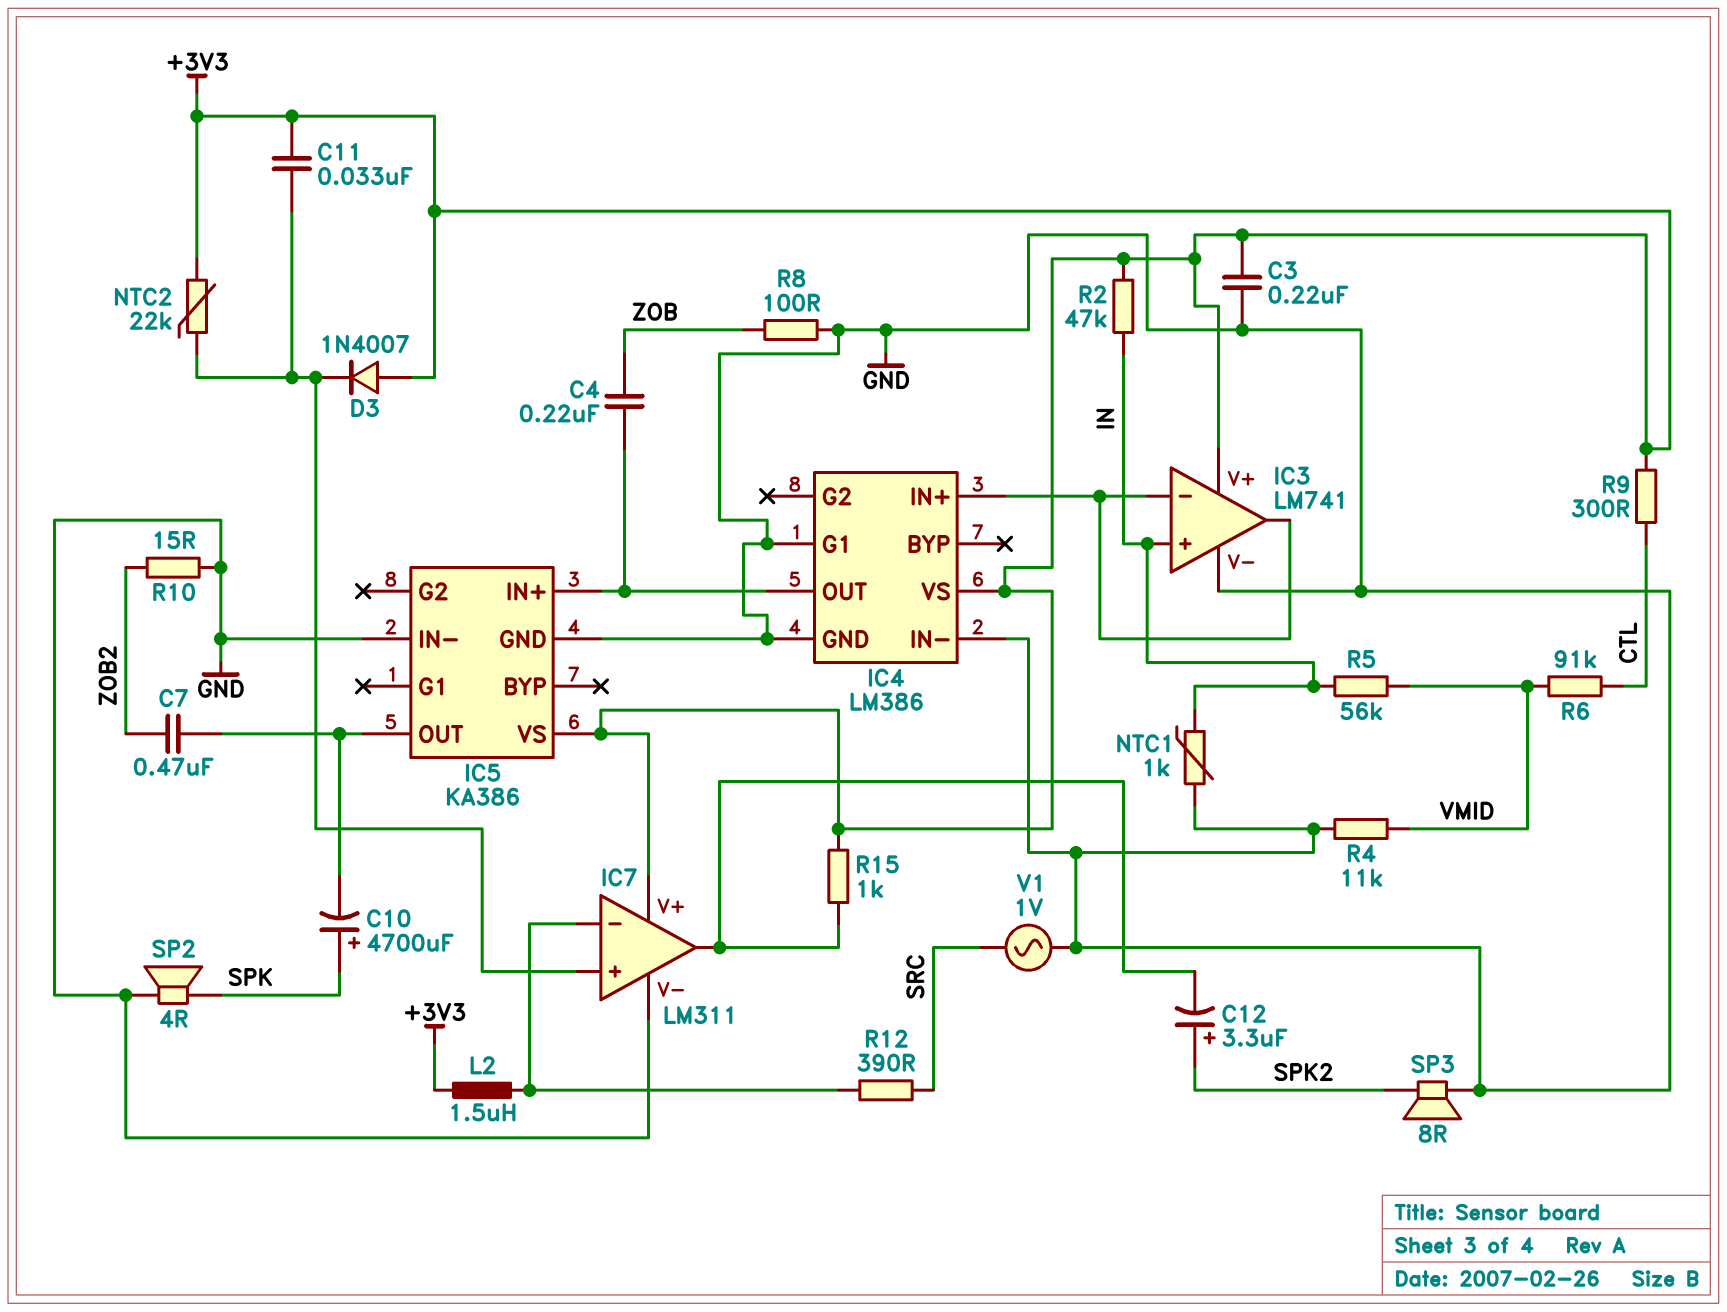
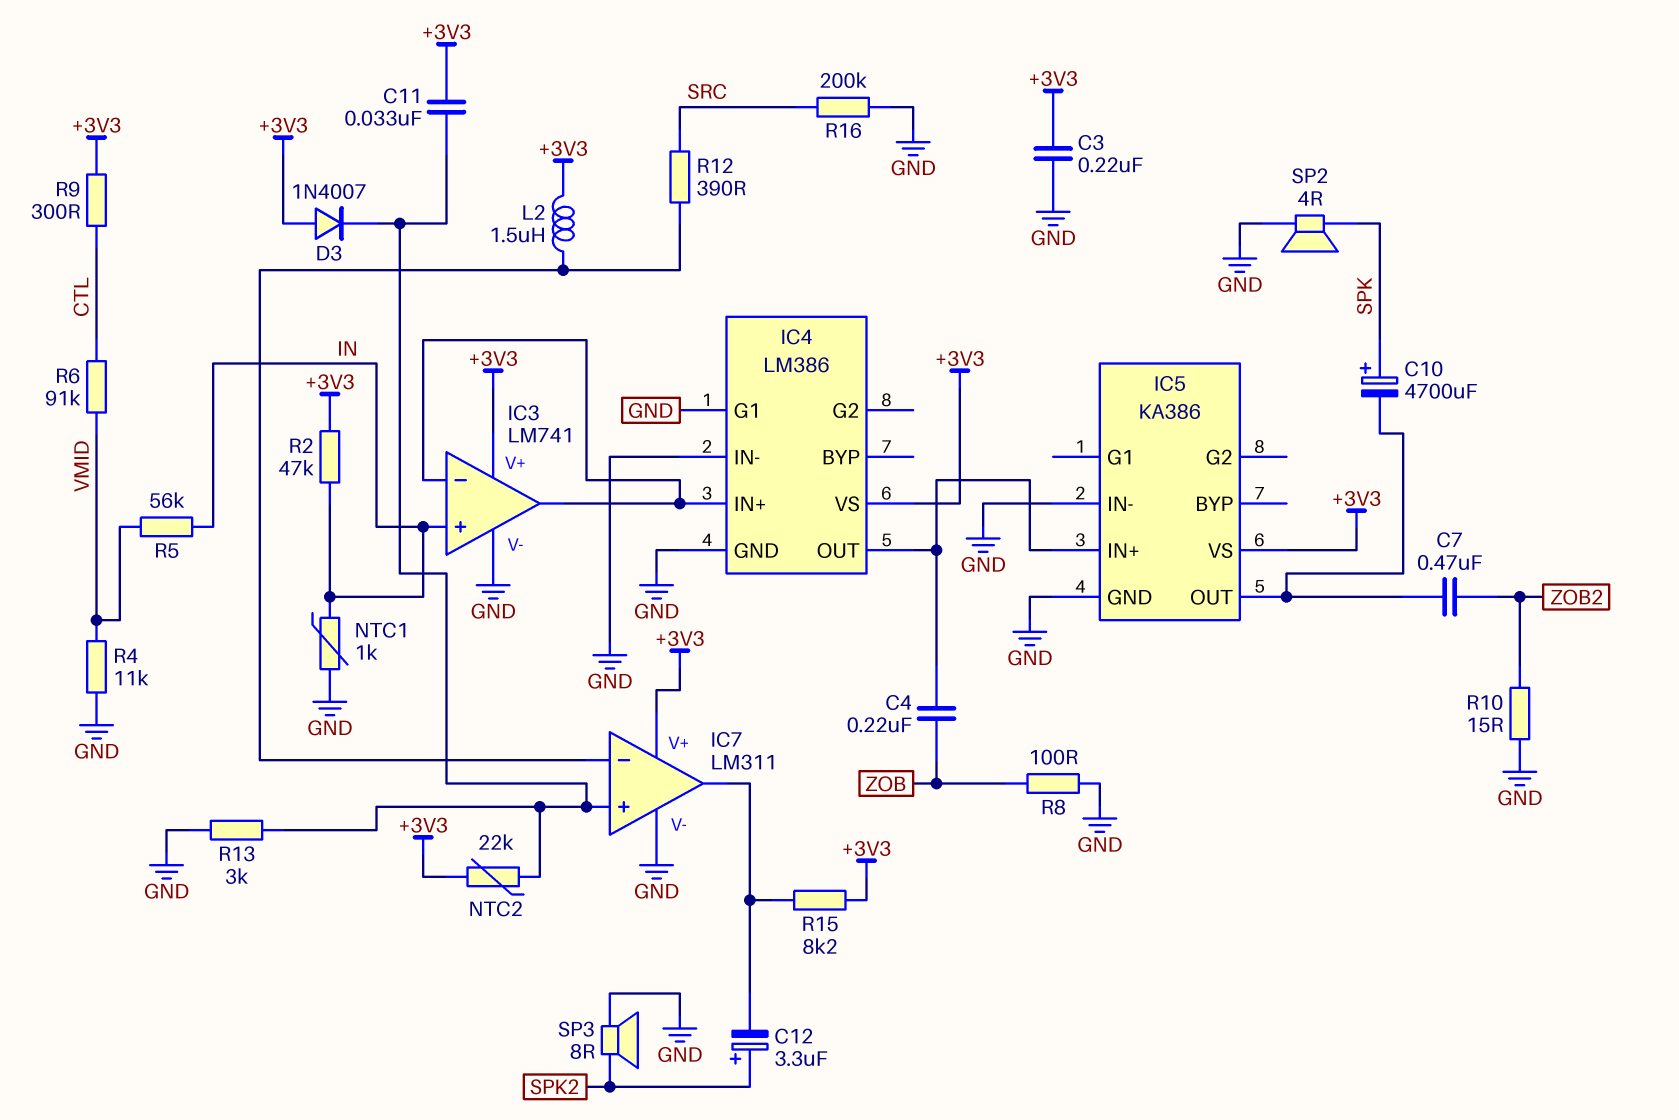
R13: none -> 3k (GND, IC7/in+)
R15: 1k (+3V3, IC7/out) -> 8.2k (+3V3, IC7/out)
R16: none -> 200k (GND, SRC)
V1: AC 1V (GND, SRC) -> none

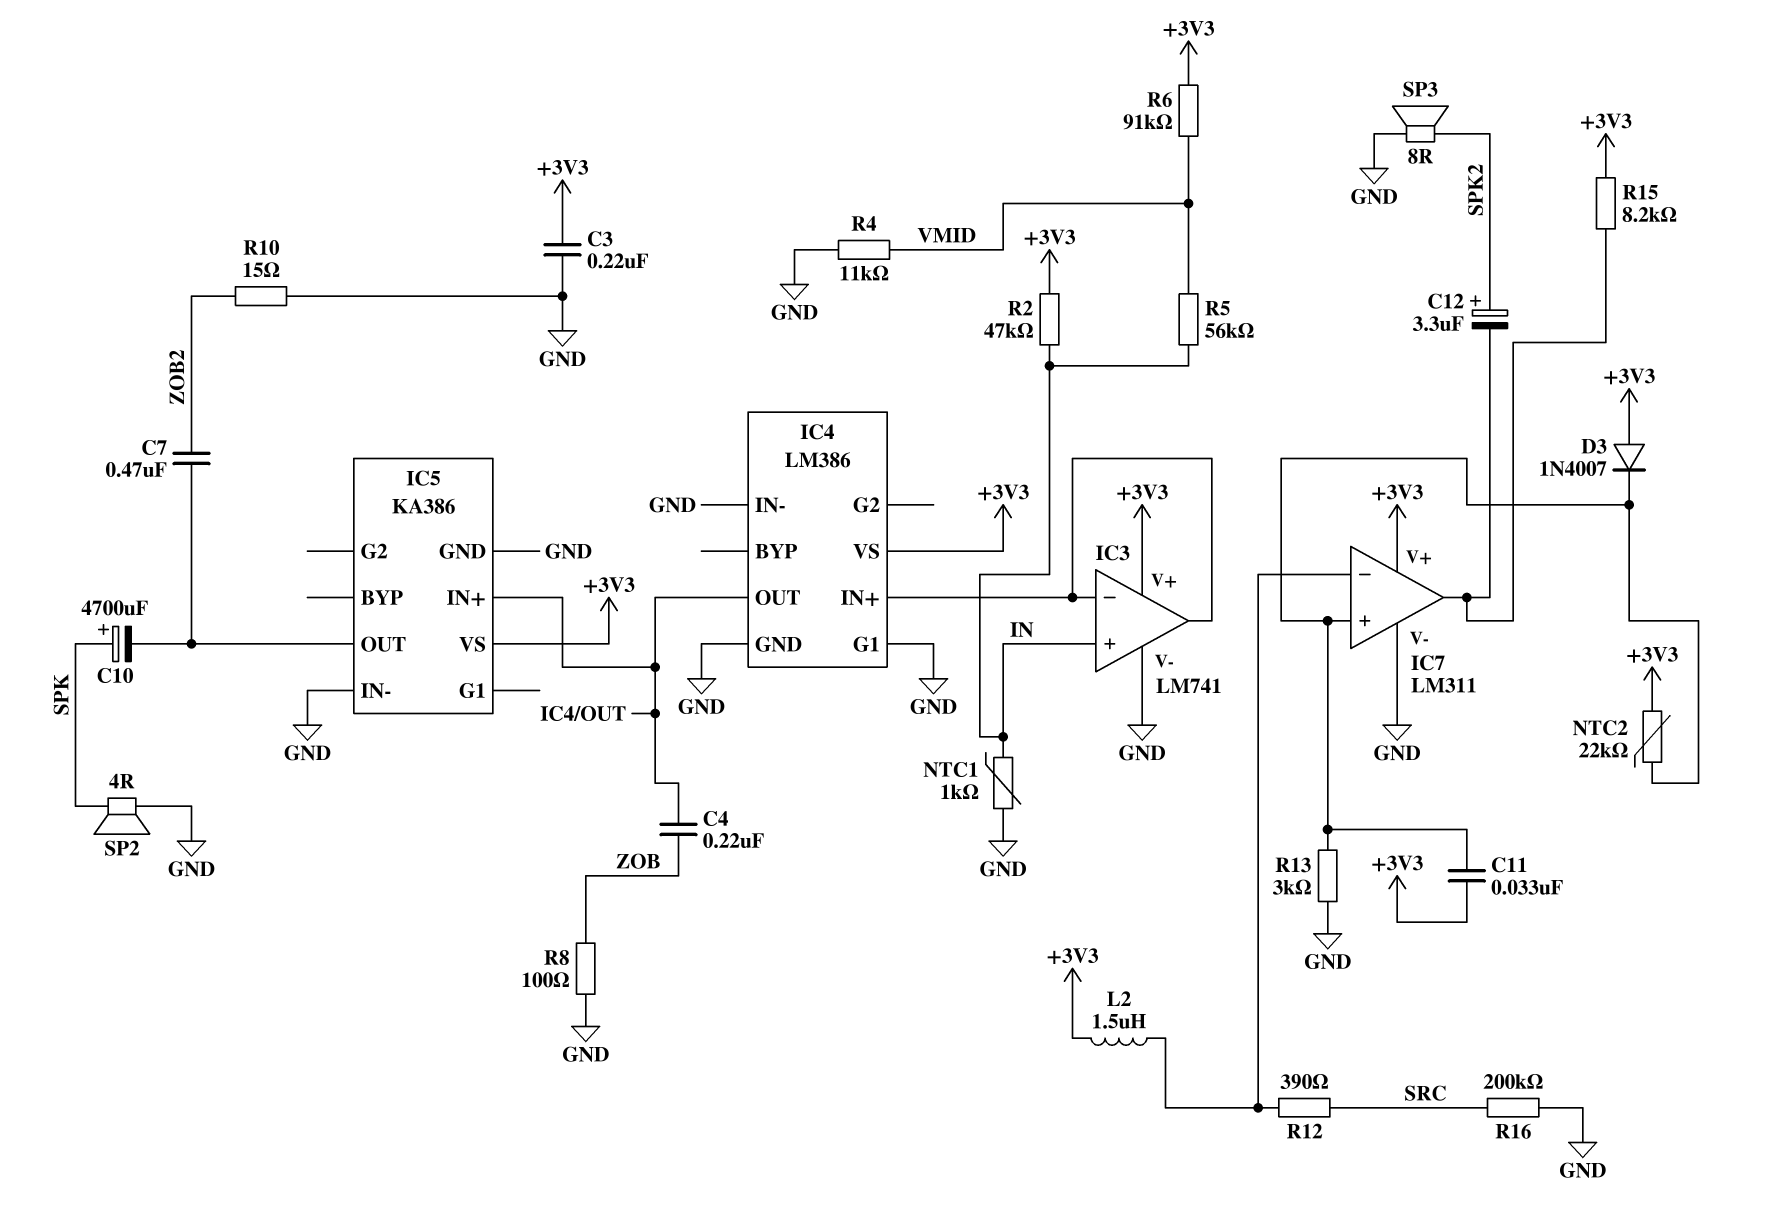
R6: 91k (CTL, VMID) -> 91k (+3V3, VMID)
R9: 300 (+3V3, CTL) -> none

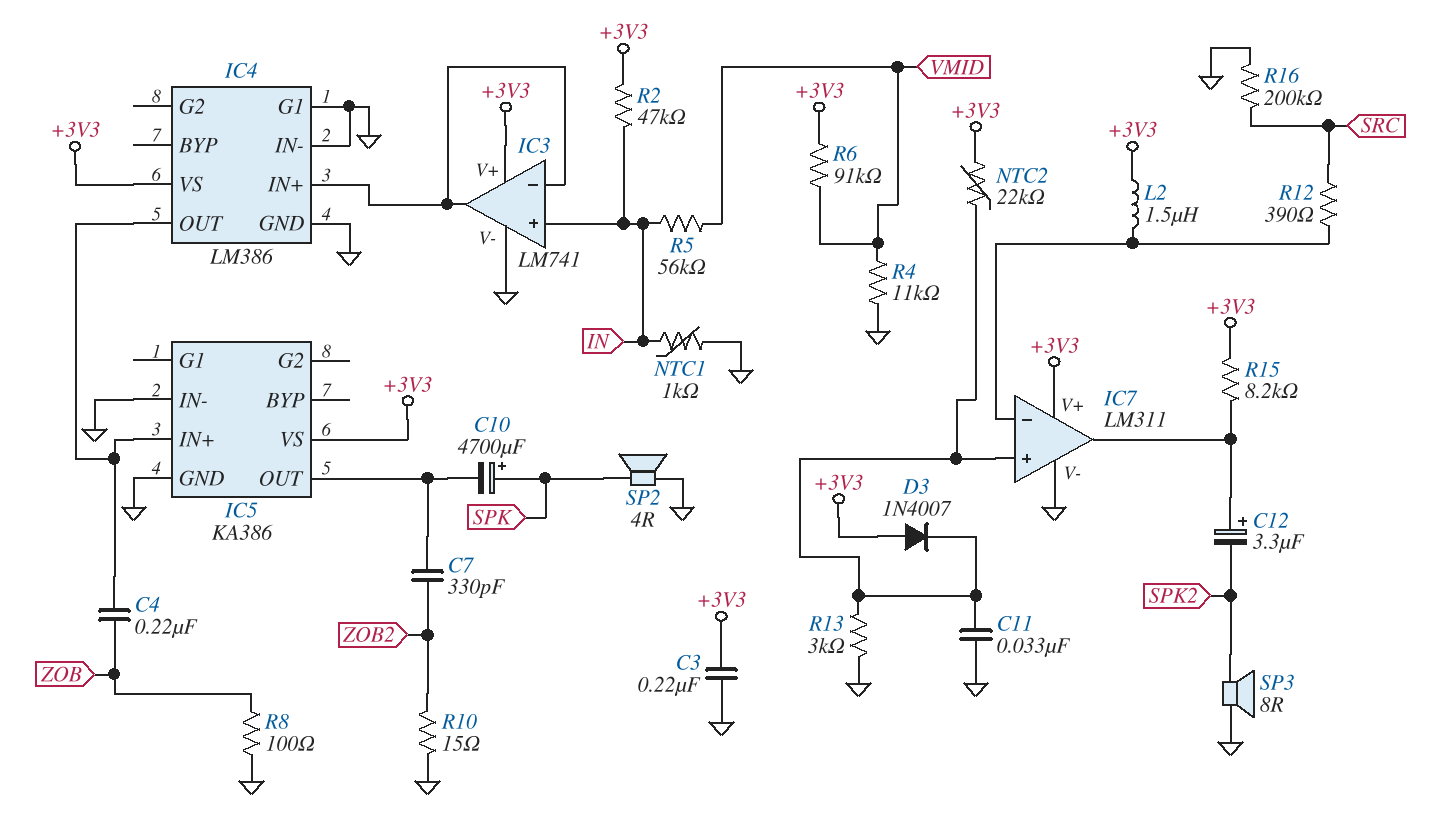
C7: 470nF (IC5/OUT, ZOB2) -> 330pF (IC5/OUT, ZOB2)
C11: 33nF (+3V3, IC7/in+) -> 33nF (GND, IC7/in+)
C12: 3.3uF (plus SPK2, minus IC7/out) -> 3.3uF (plus IC7/out, minus SPK2)

